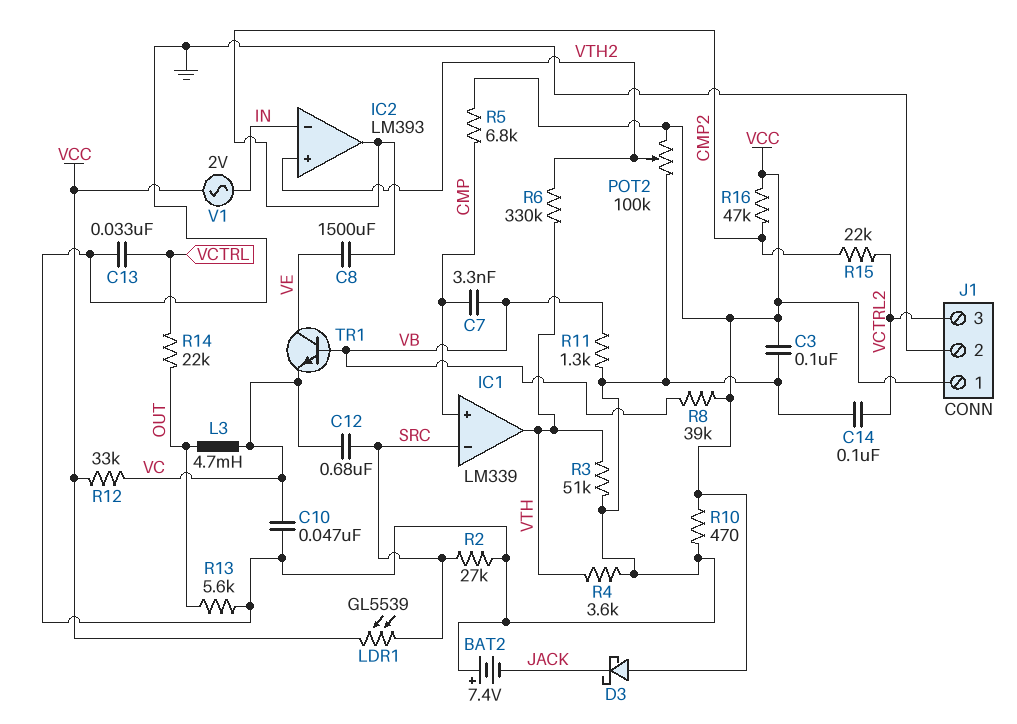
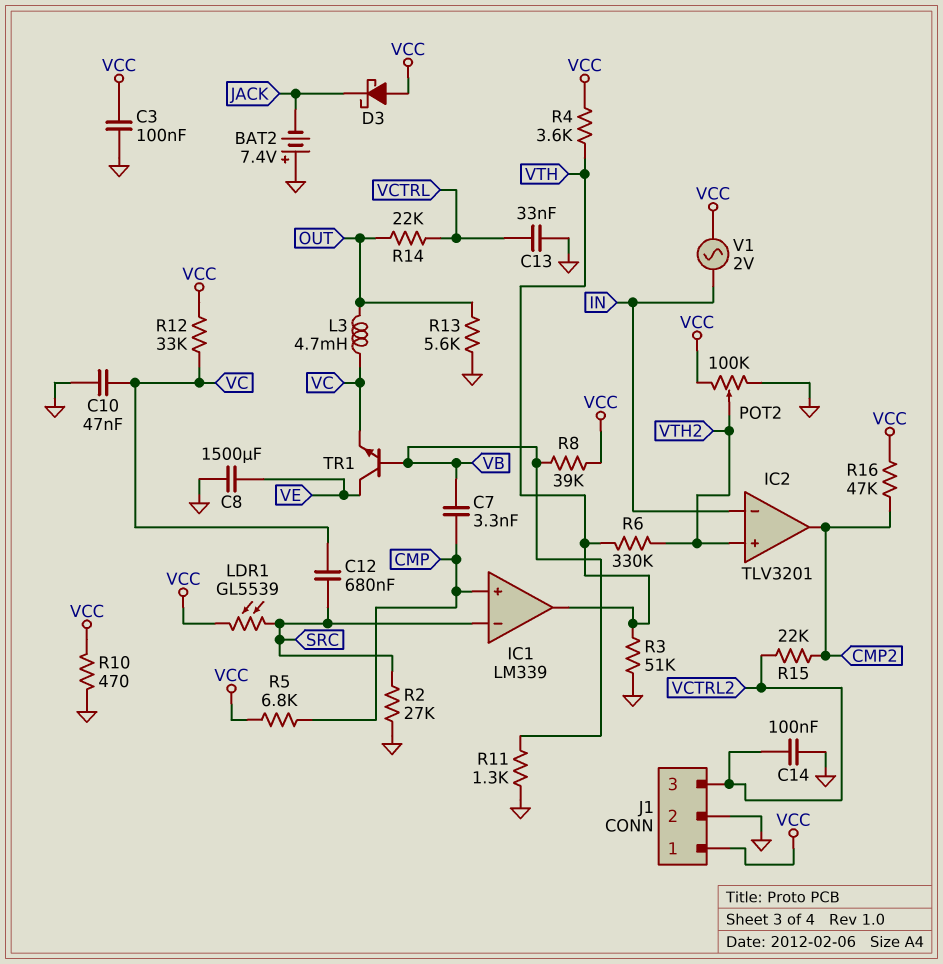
C8: 1500uF (CMP2, VE) -> 1500uF (GND, VE)
IC2: LM393 -> TLV3201
R4: 3.6k (GND, VTH) -> 3.6k (VCC, VTH)

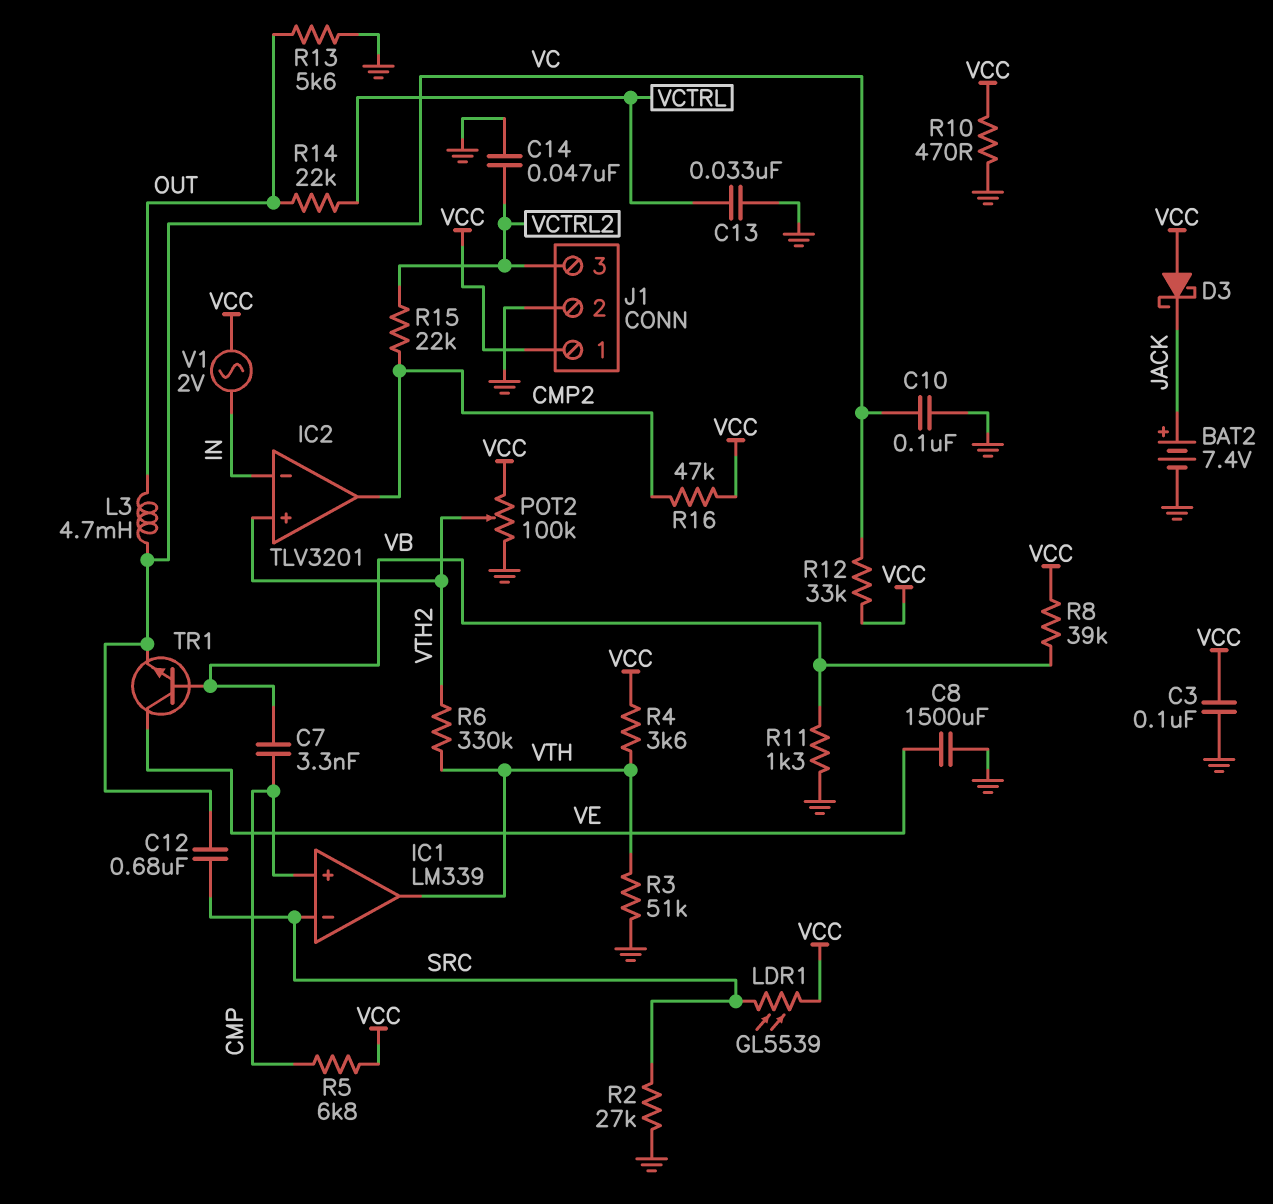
BAT2: 7.4V (plus GND, minus JACK) -> 7.4V (plus JACK, minus GND)
C10: 47nF (GND, VC) -> 100nF (GND, VC)
C14: 100nF (GND, VCTRL2) -> 47nF (GND, VCTRL2)

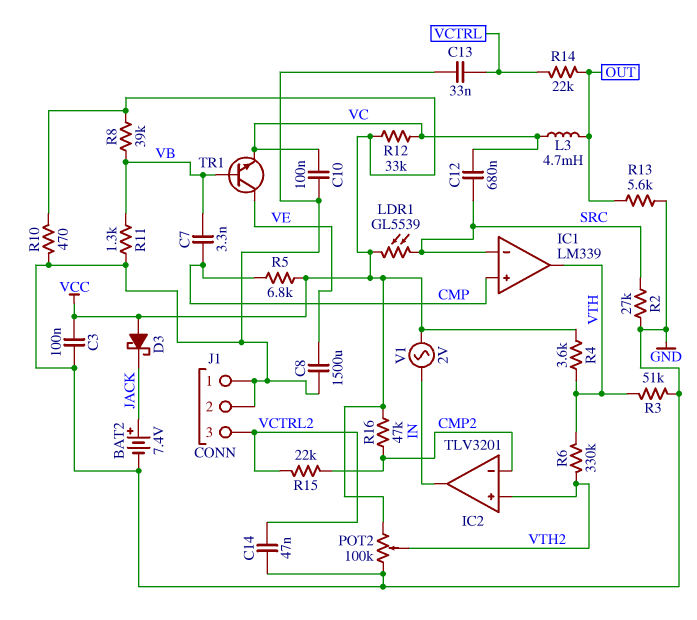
IC2 pin in-: IN -> CMP2
IC2 pin out: CMP2 -> IN
J1 pin 1: VCC -> GND

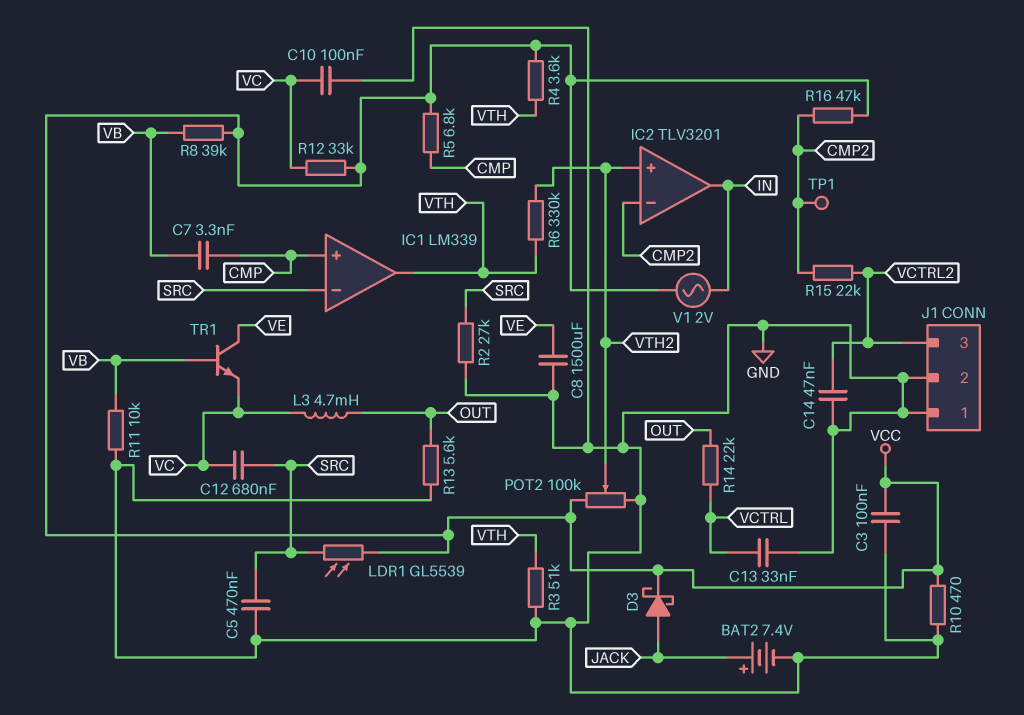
C5: none -> 470nF (GND, SRC)
D3: schottky (A VCC, K JACK) -> schottky (A JACK, K VCC)
R11: 1.3k (GND, VB) -> 10k (GND, VB)
TP1: none -> test point (CMP2)

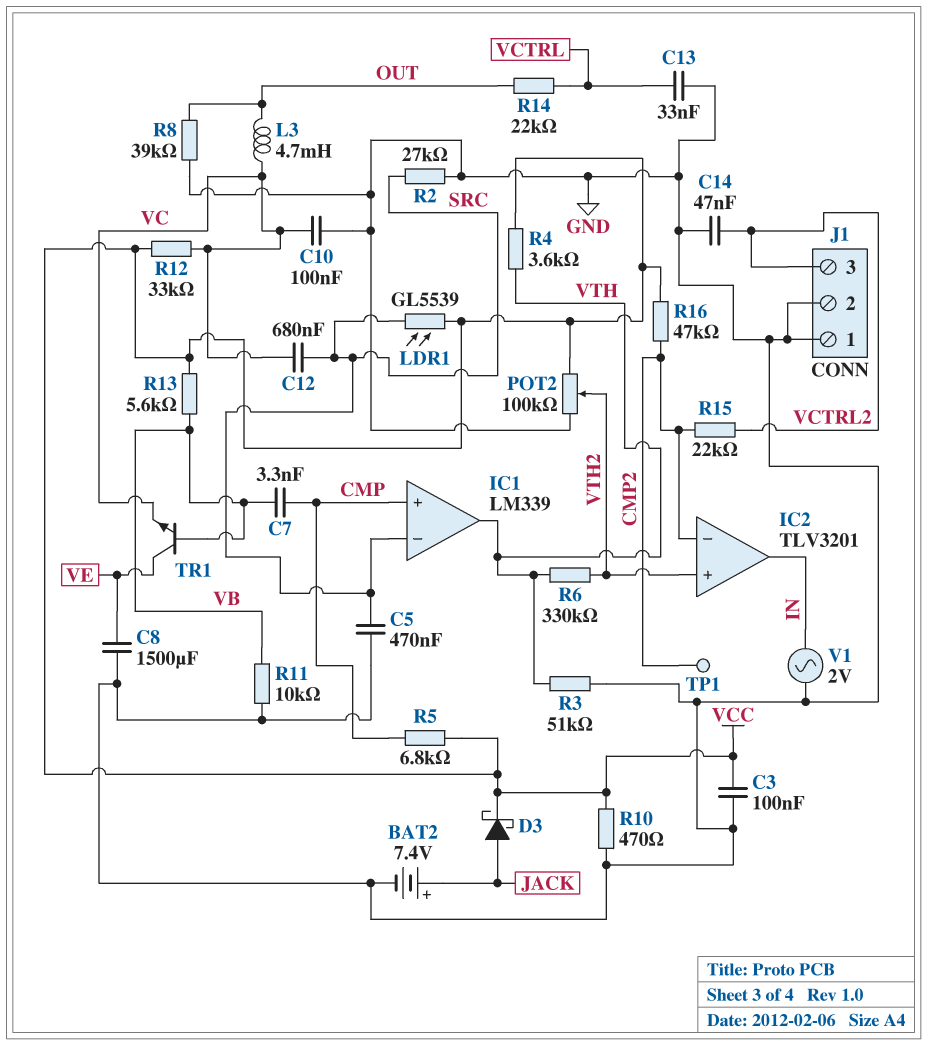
R8: 39k (VB, VCC) -> 39k (GND, OUT)
R13: 5.6k (GND, OUT) -> 5.6k (VB, VCC)
V1: AC 2V (IN, VCC) -> AC 2V (GND, IN)

